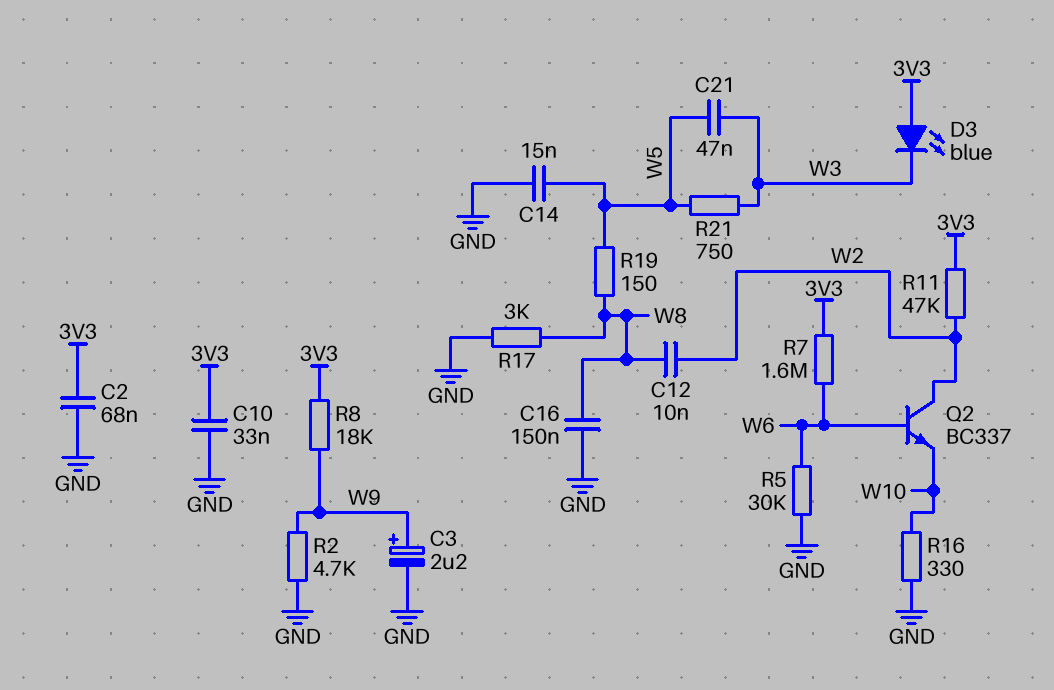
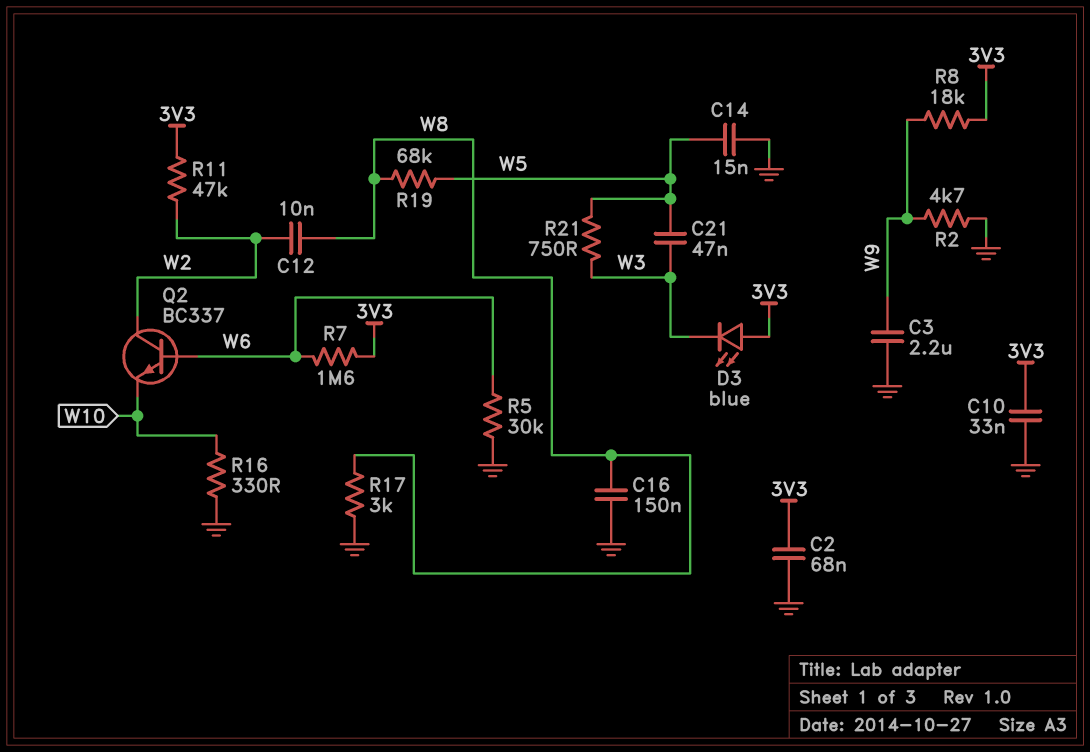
C3: 2.2uF (plus W9, minus GND) -> 2.2uF (GND, W9)
R19: 150 (W5, W8) -> 68k (W5, W8)

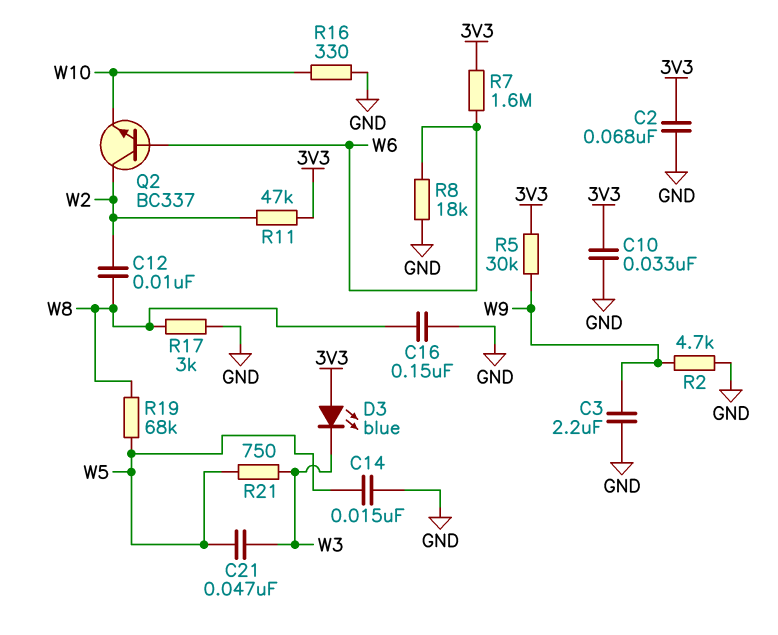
R5: 30k (GND, W6) -> 30k (3V3, W9)
R8: 18k (3V3, W9) -> 18k (GND, W6)

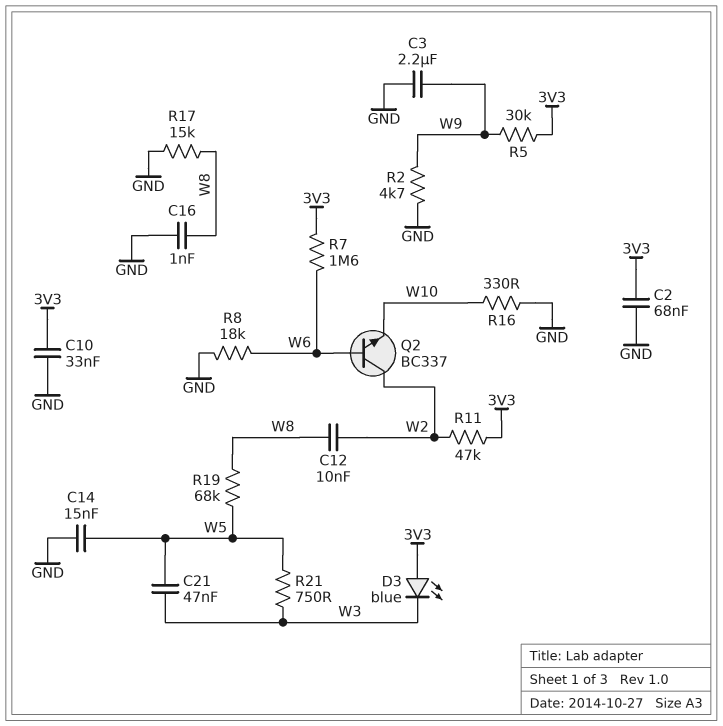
C16: 150nF (GND, W8) -> 1nF (GND, W8)
R17: 3k (GND, W8) -> 15k (GND, W8)

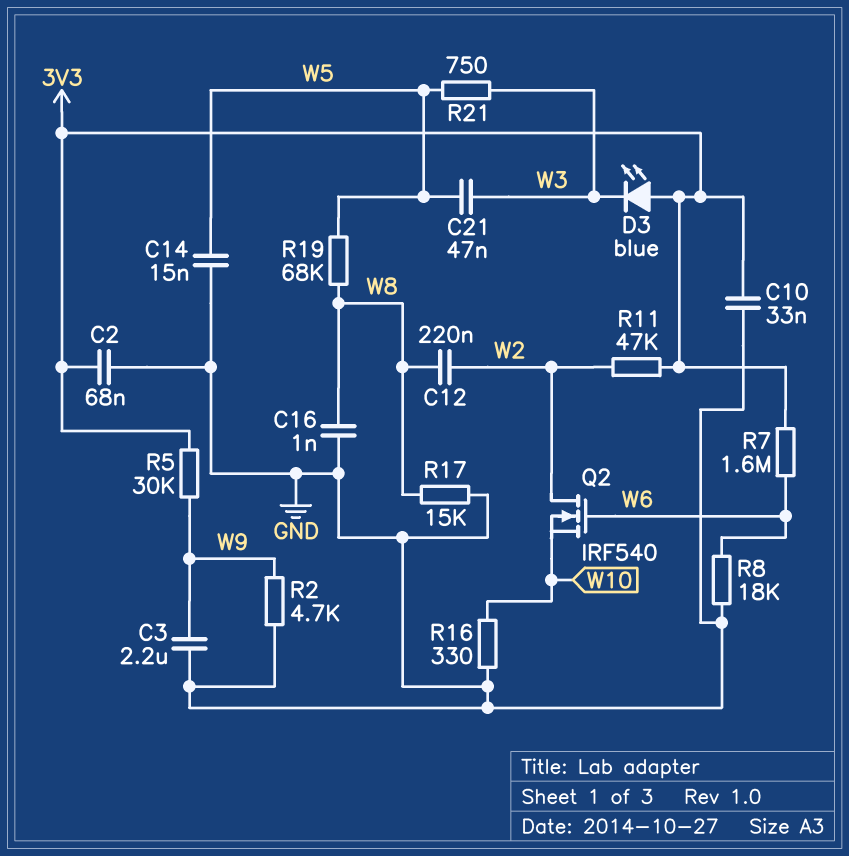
C12: 10nF (W2, W8) -> 220nF (W2, W8)
Q2: NPN BC337 (B W6, C W2, E W10) -> NMOS IRF540 (G W6, D W2, S W10)

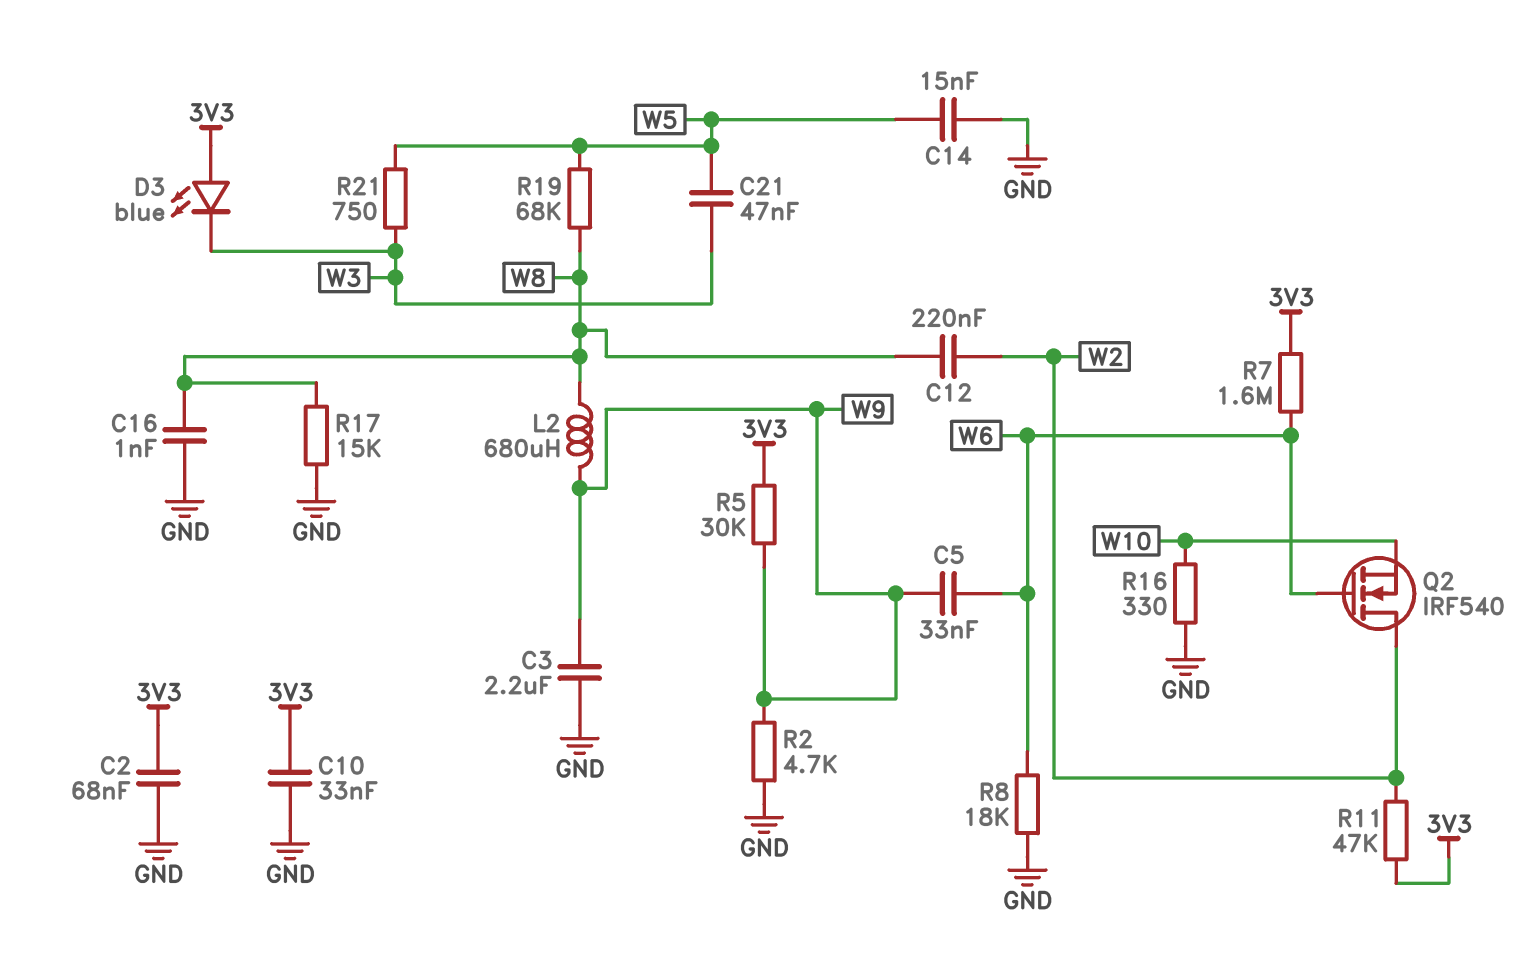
C5: none -> 33nF (W6, W9)
L2: none -> 680uH (W8, W9)

